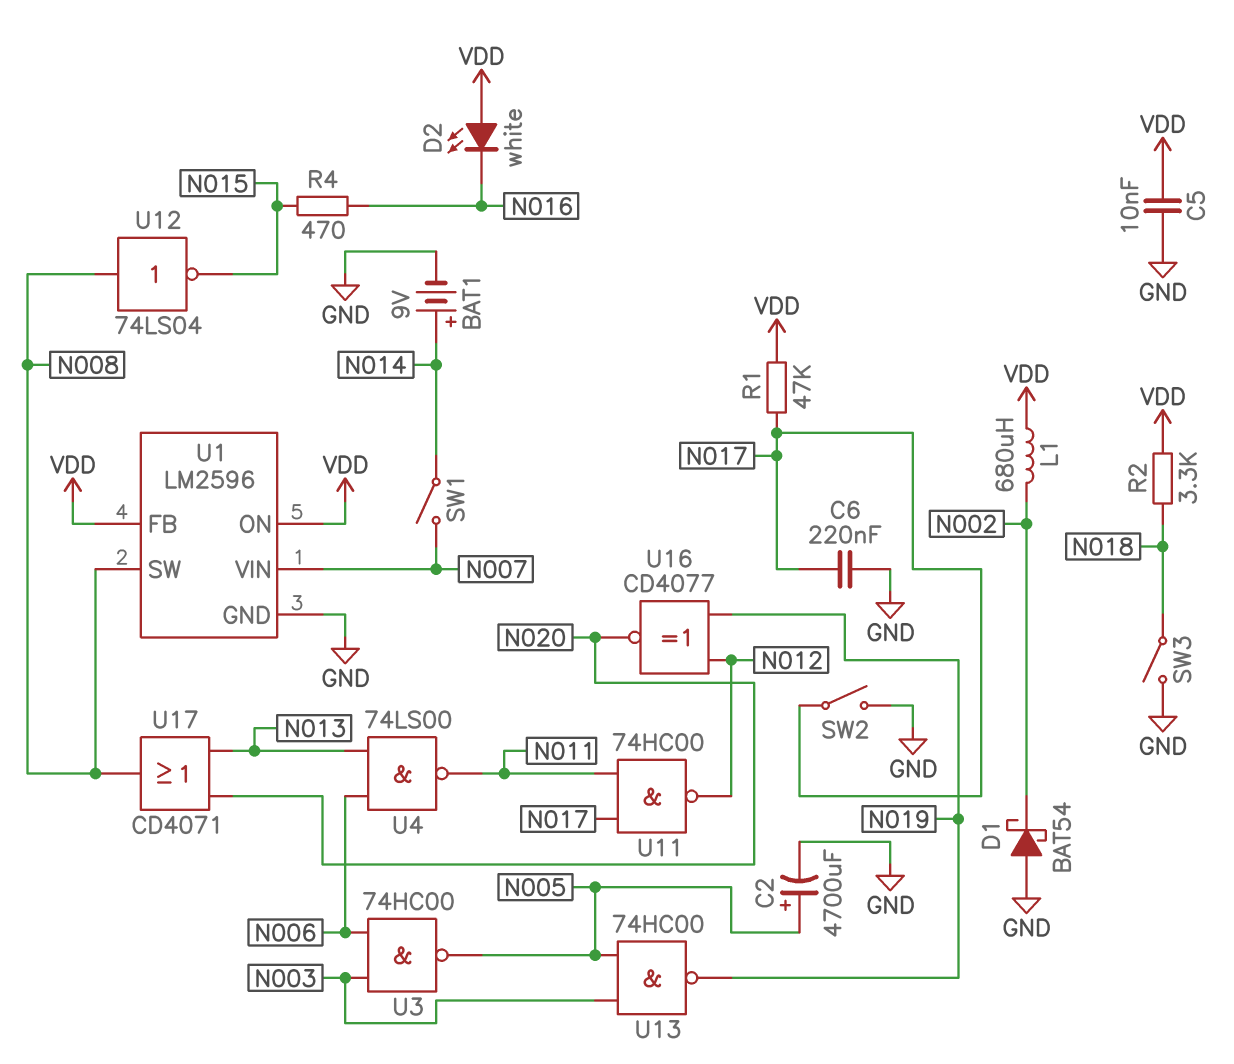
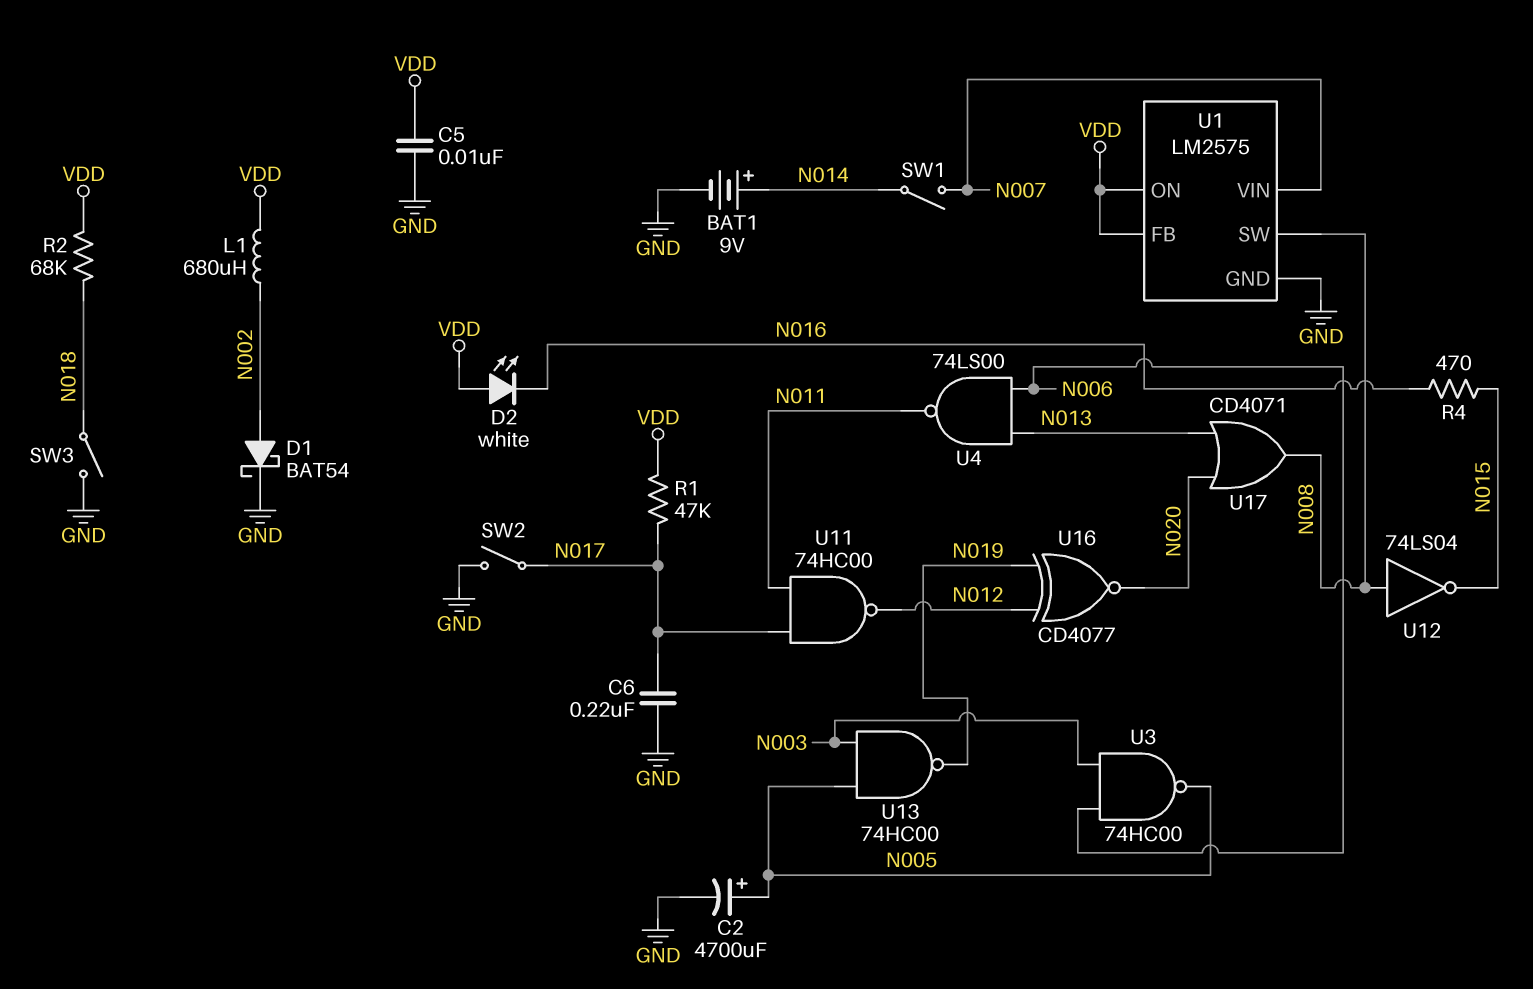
D1: schottky BAT54 (A GND, K N002) -> schottky BAT54 (A N002, K GND)
R2: 3.3k (N018, VDD) -> 68k (N018, VDD)
U1: LM2596 -> LM2575

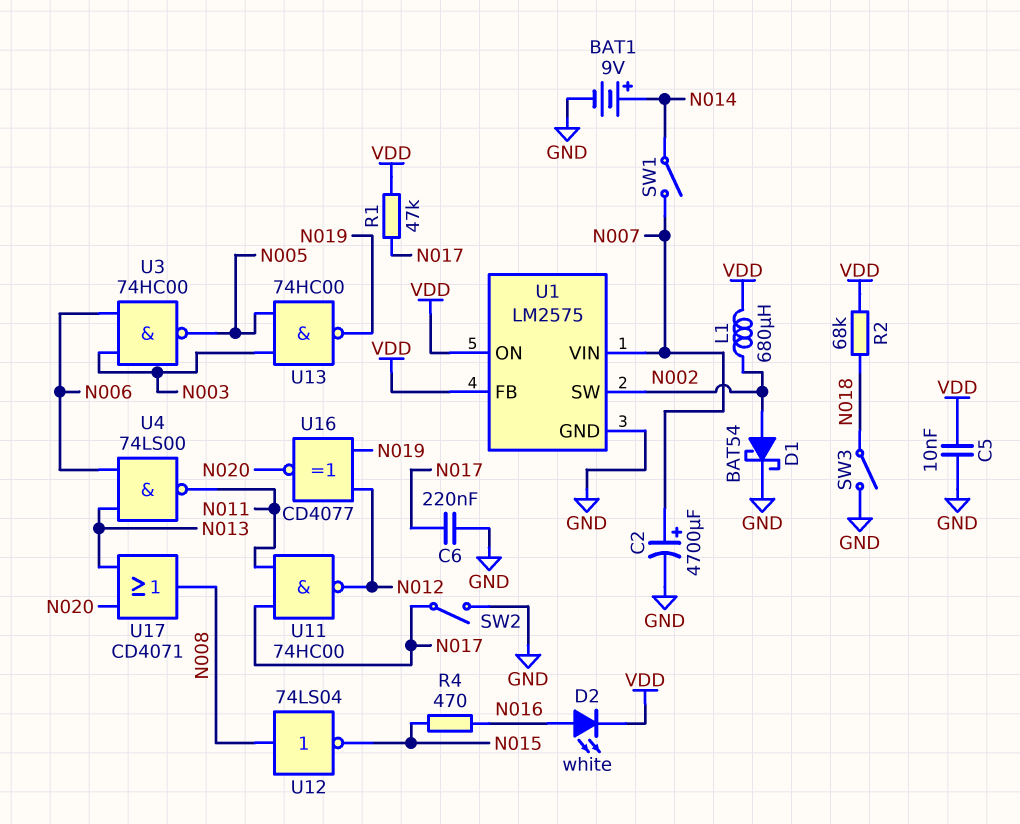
C2: 4700uF (plus N005, minus GND) -> 4700uF (plus N007, minus GND)
D2: LED white (A VDD, K N016) -> LED white (A N016, K VDD)
U1 pin SW: N008 -> N002

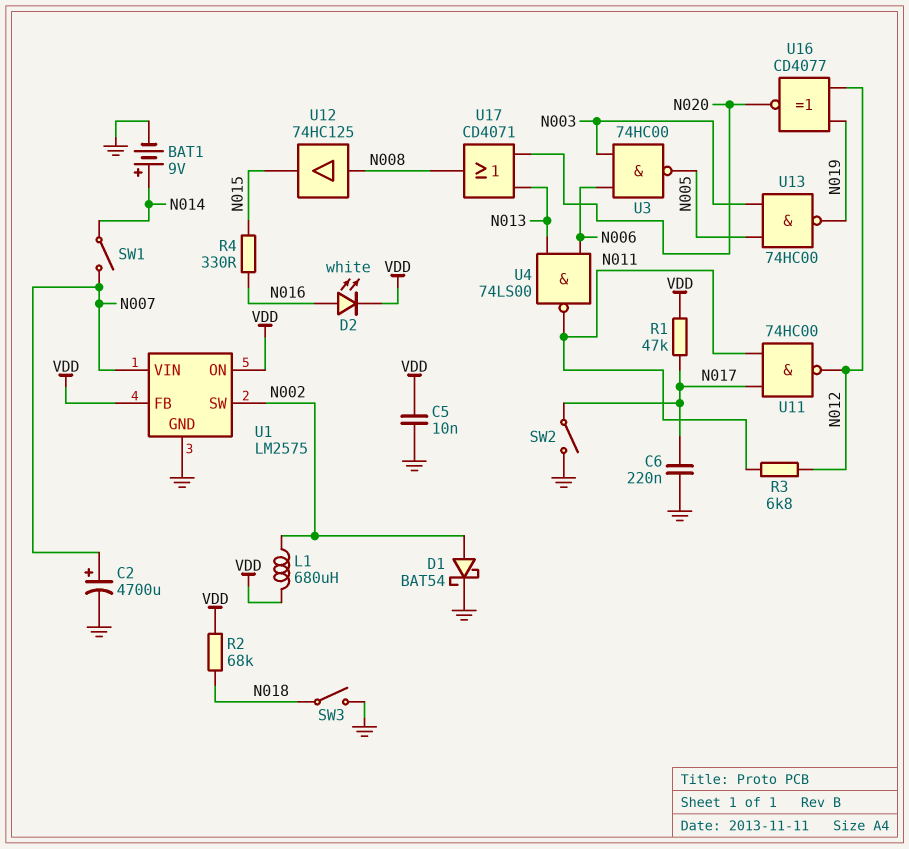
R3: none -> 6.8k (N011, N012)
R4: 470 (N015, N016) -> 330 (N015, N016)
U12: NOT 74LS04 (in N008, out N015) -> buffer 74HC125 (in N008, out N015)

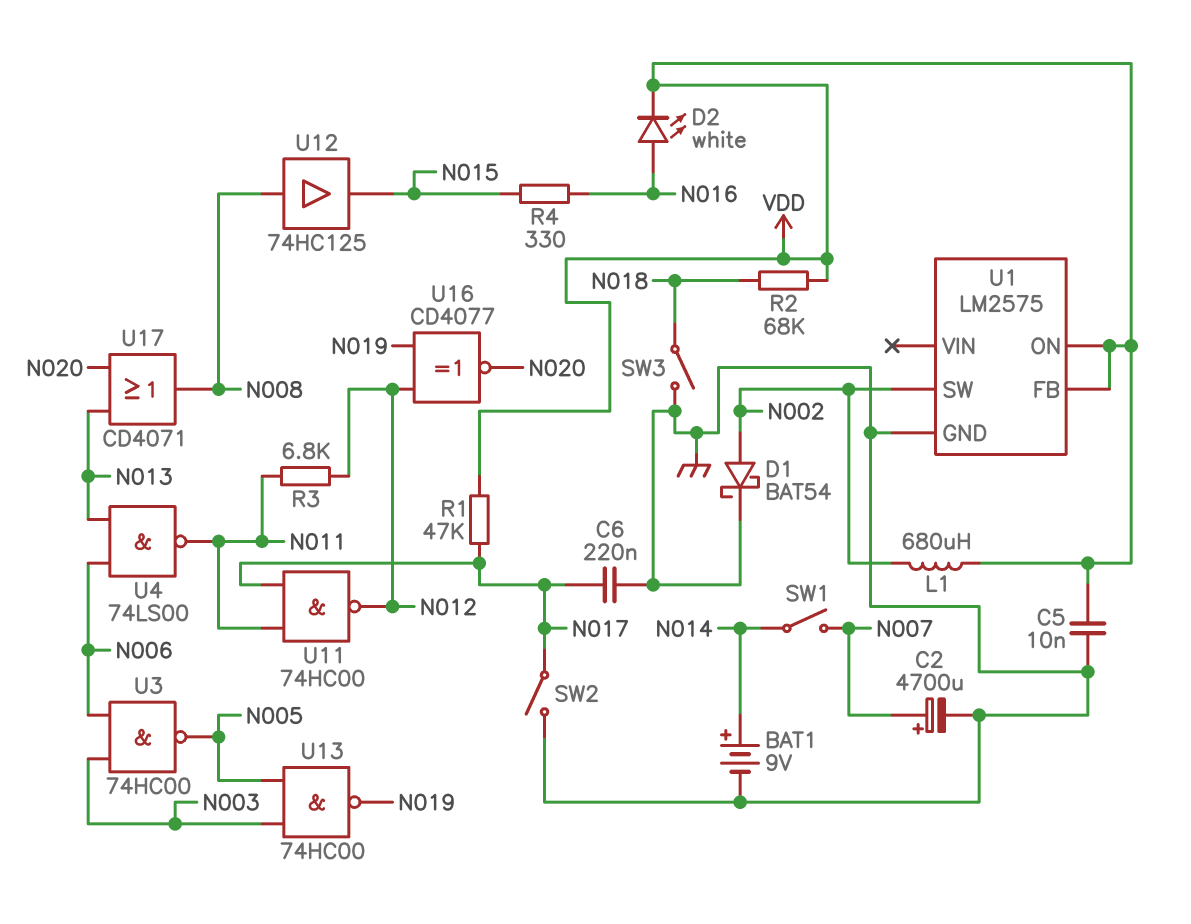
U1 pin VIN: N007 -> none

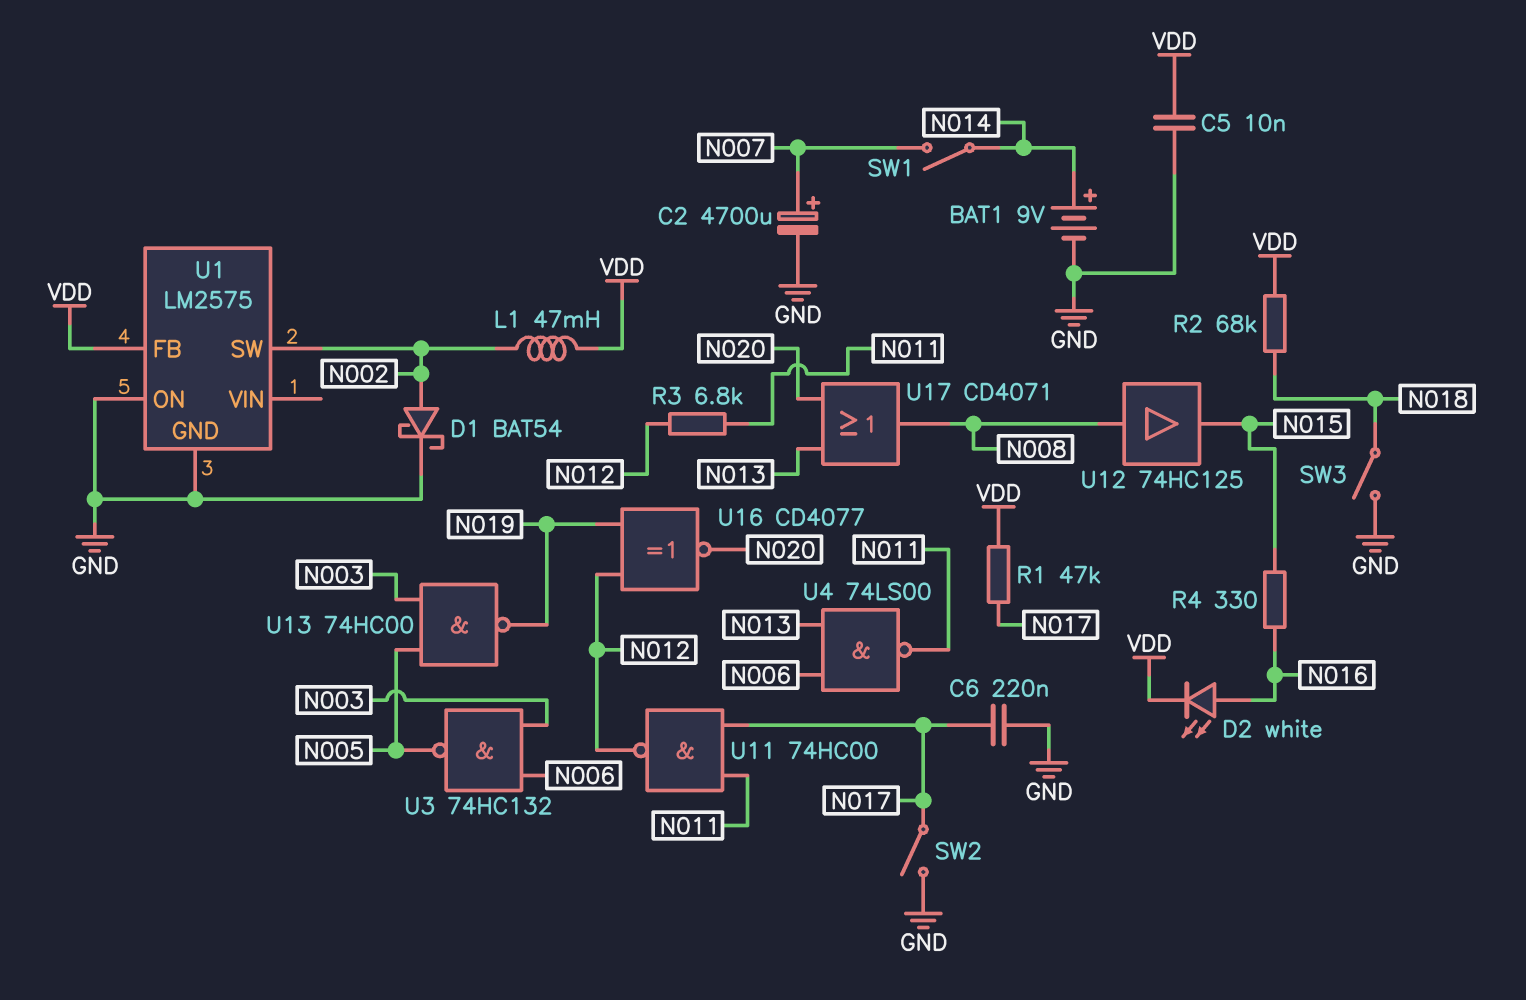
L1: 680uH (N002, VDD) -> 47mH (N002, VDD)
U1 pin ON: VDD -> GND
U3: NAND 74HC00 (in N003, in N006, out N005) -> NAND 74HC132 (in N003, in N006, out N005)

